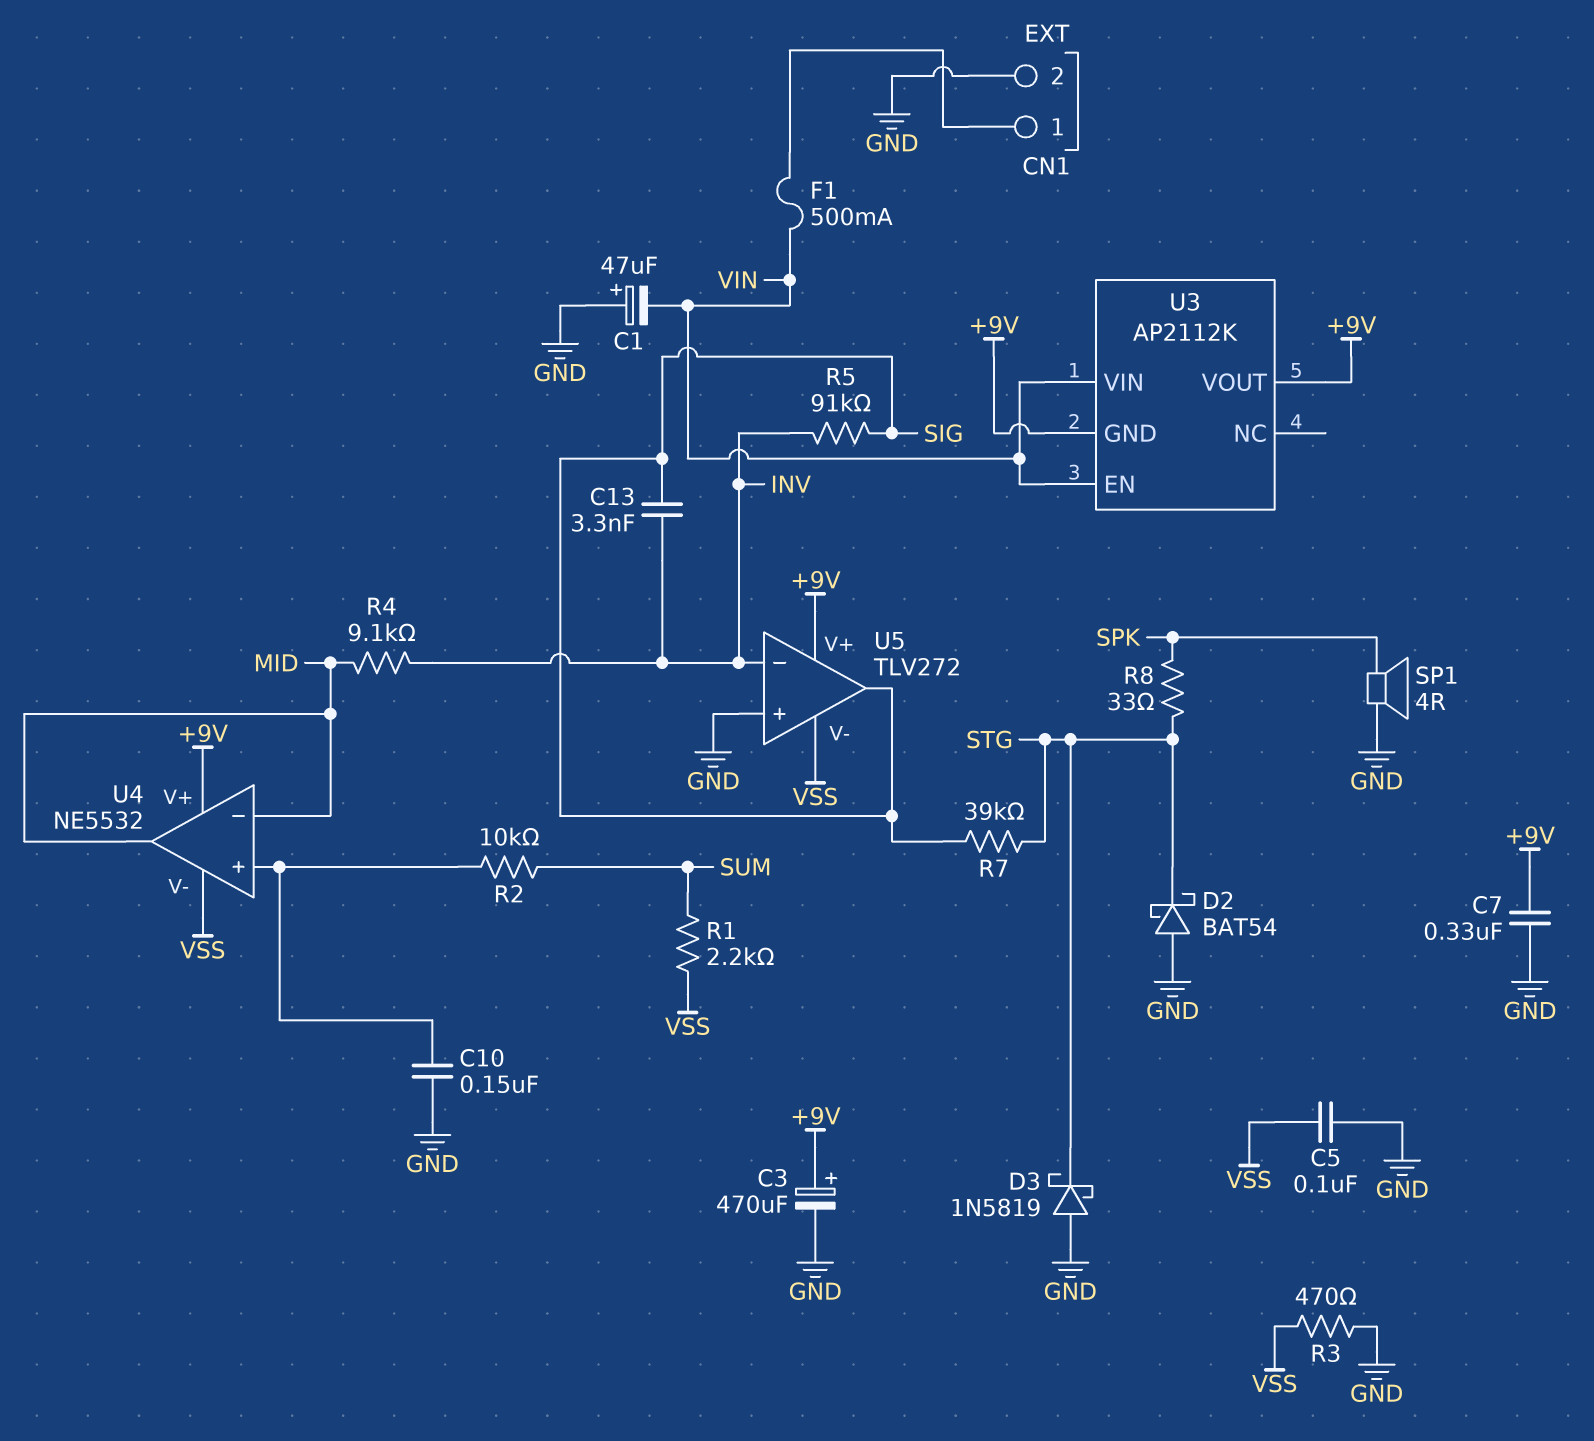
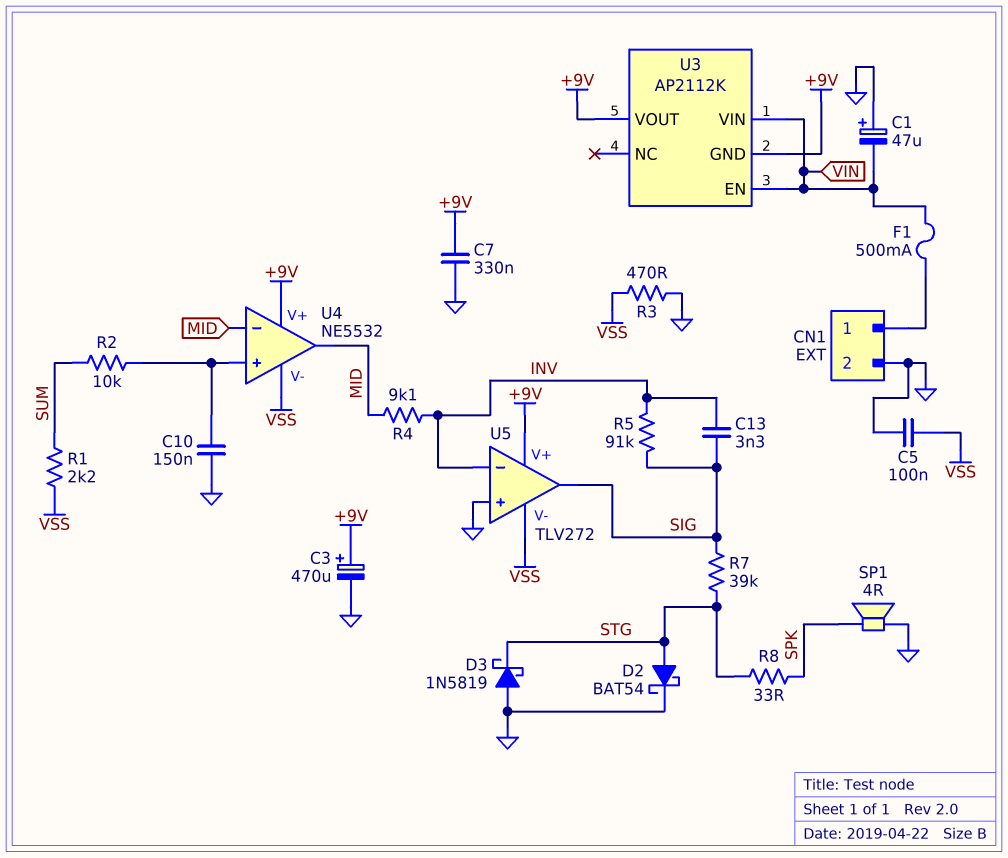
D2: schottky BAT54 (A GND, K STG) -> schottky BAT54 (A STG, K GND)

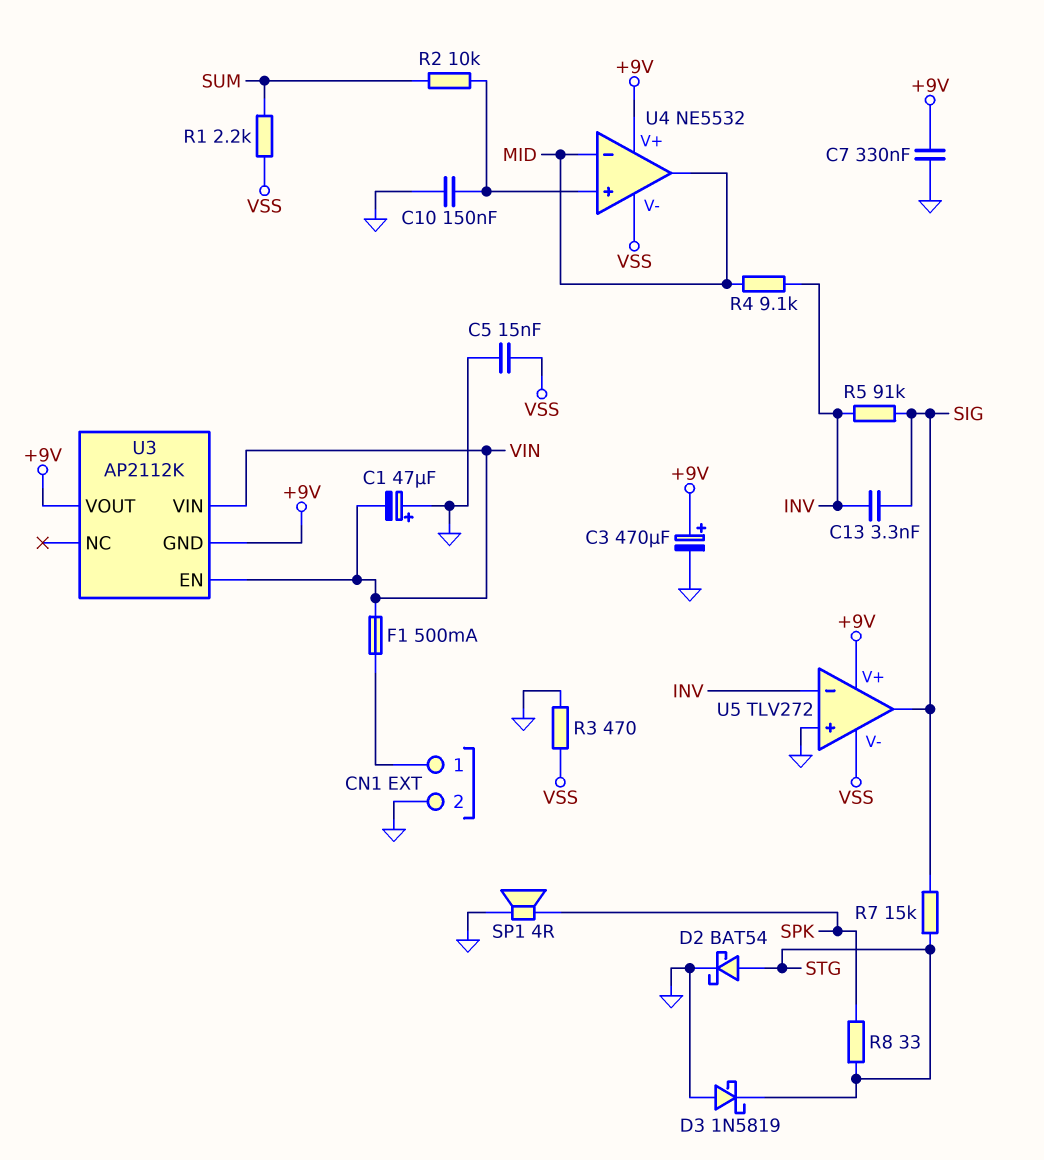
C5: 100nF (GND, VSS) -> 15nF (GND, VSS)
R7: 39k (SIG, STG) -> 15k (SIG, STG)

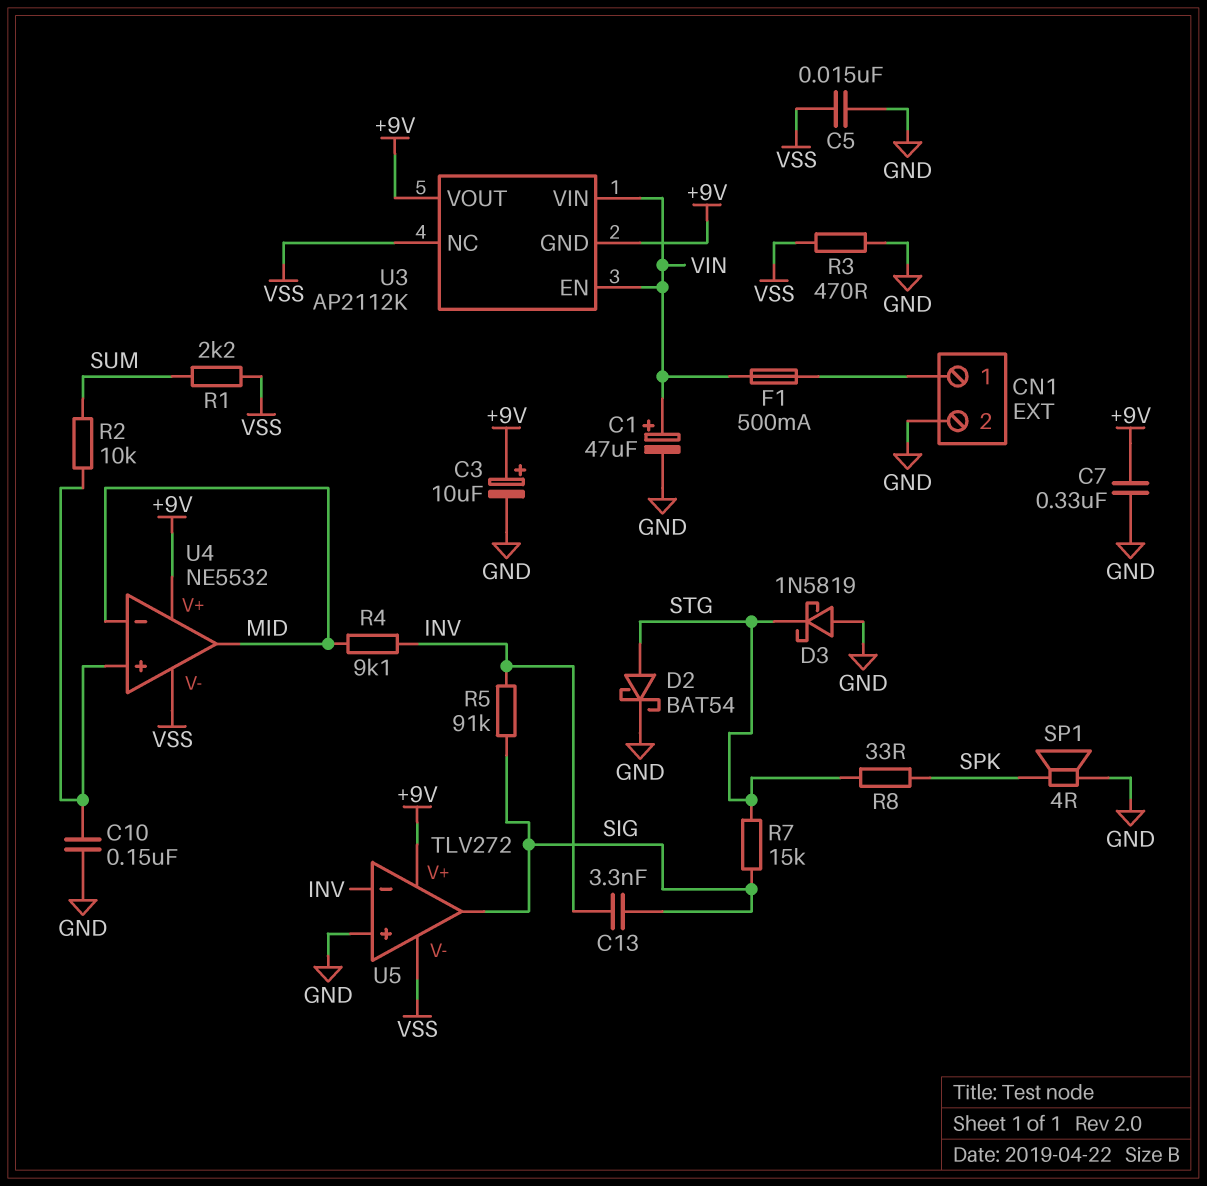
C1: 47uF (plus GND, minus VIN) -> 47uF (plus VIN, minus GND)
C3: 470uF (plus +9V, minus GND) -> 10uF (plus +9V, minus GND)
U3 pin NC: none -> VSS

